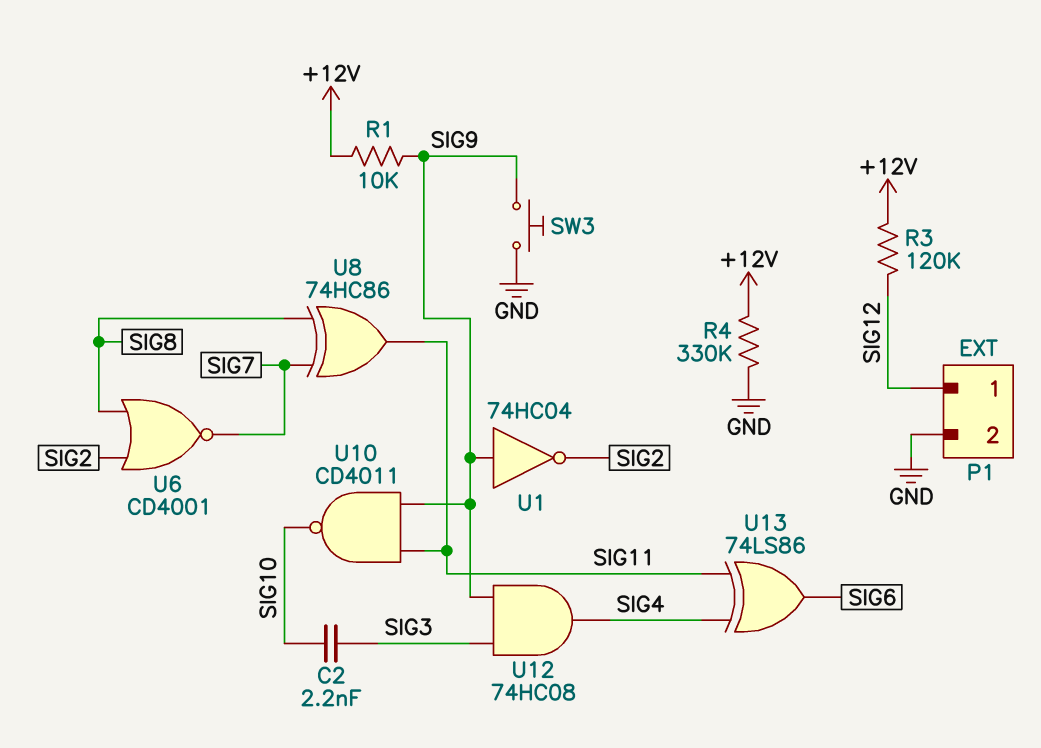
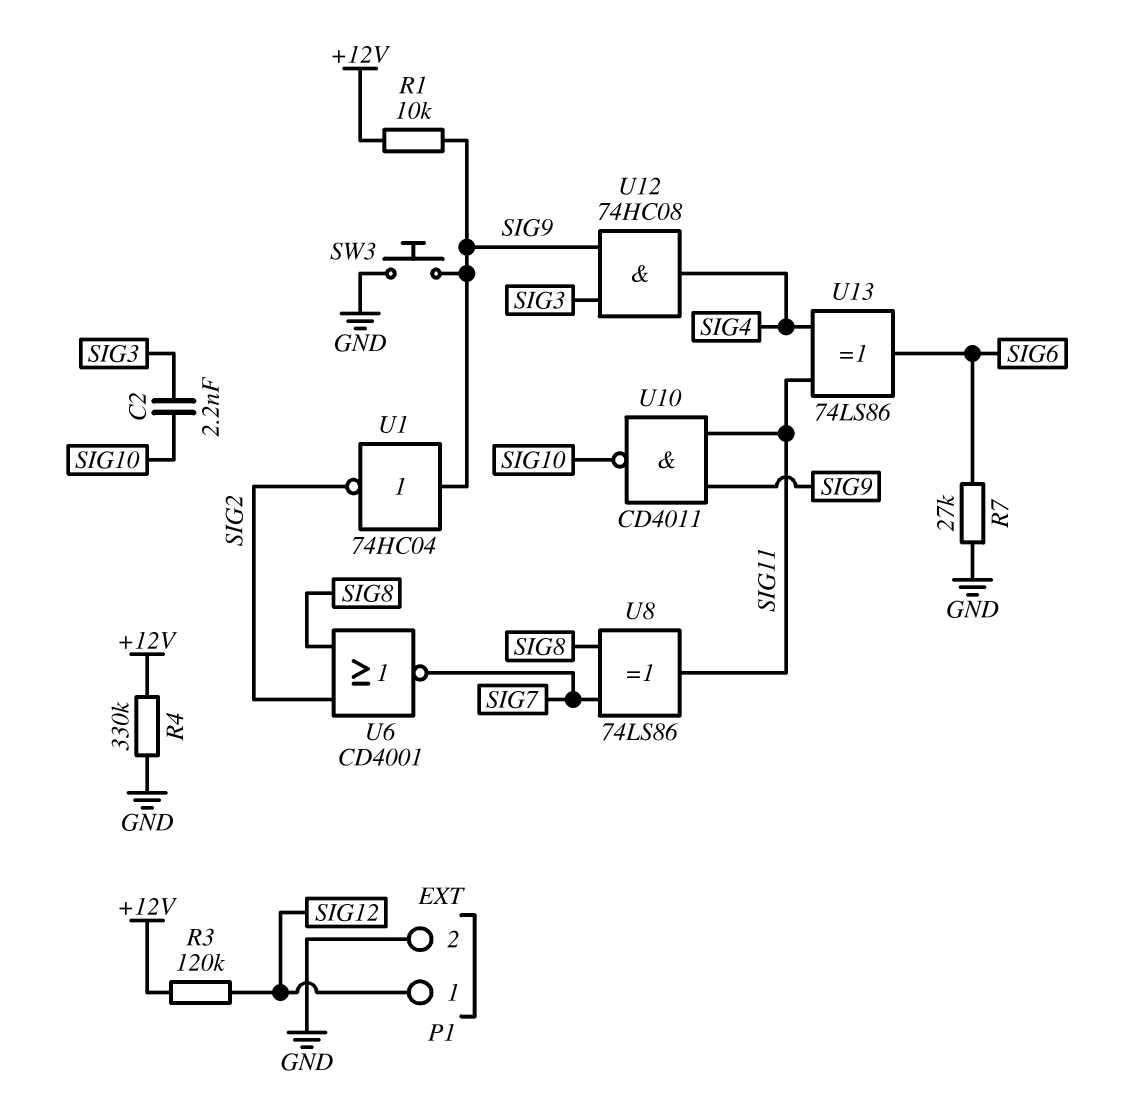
R7: none -> 27k (GND, SIG6)
U8: XOR 74HC86 (in SIG7, in SIG8, out SIG11) -> XOR 74LS86 (in SIG7, in SIG8, out SIG11)

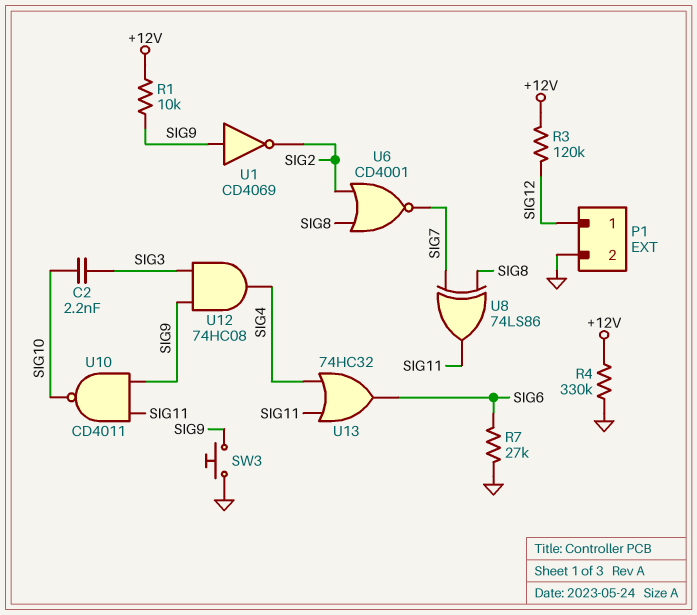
U1: NOT 74HC04 (in SIG9, out SIG2) -> NOT CD4069 (in SIG9, out SIG2)
U13: XOR 74LS86 (in SIG4, in SIG11, out SIG6) -> OR 74HC32 (in SIG4, in SIG11, out SIG6)

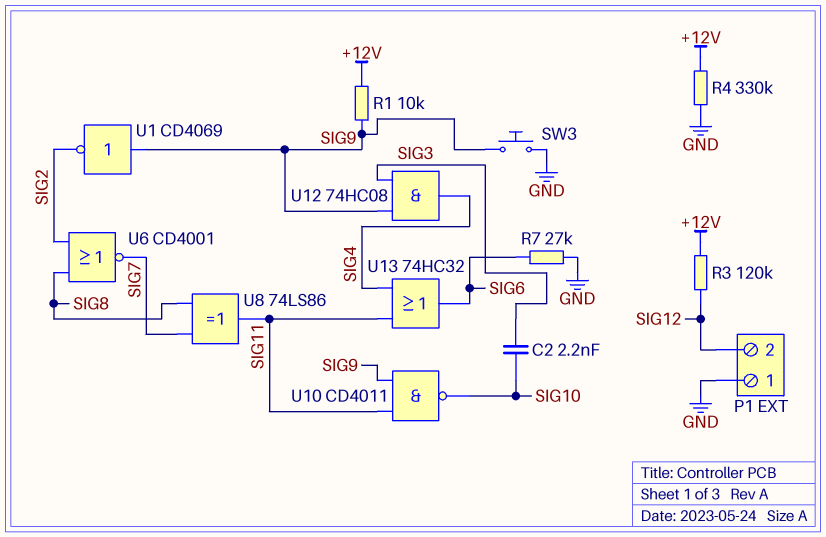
P1 pin 1: SIG12 -> GND
P1 pin 2: GND -> SIG12

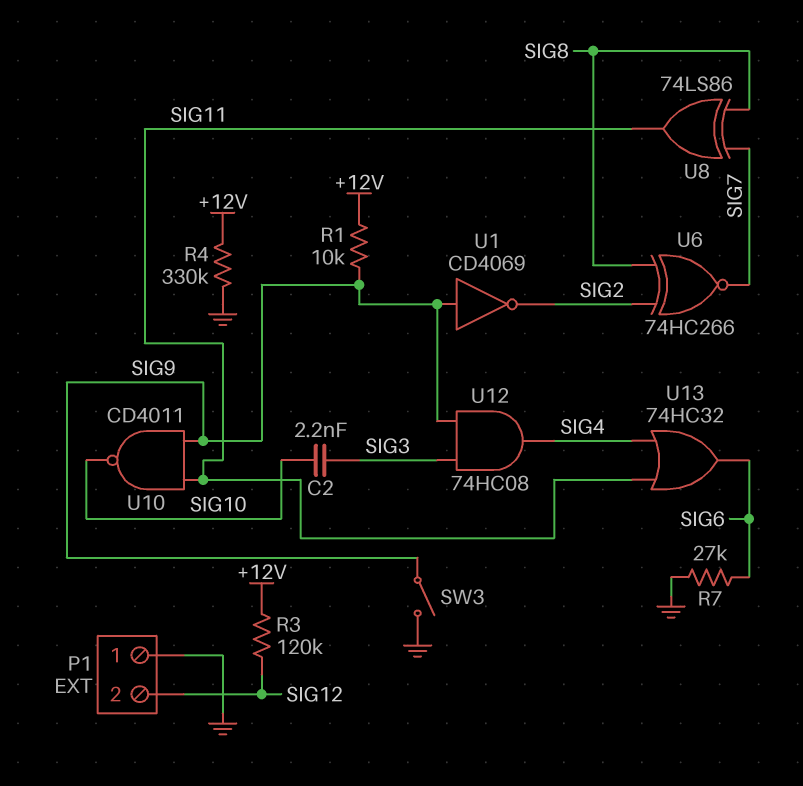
SW3: button (GND, SIG9) -> switch (GND, SIG9)
U6: NOR CD4001 (in SIG2, in SIG8, out SIG7) -> XNOR 74HC266 (in SIG2, in SIG8, out SIG7)

